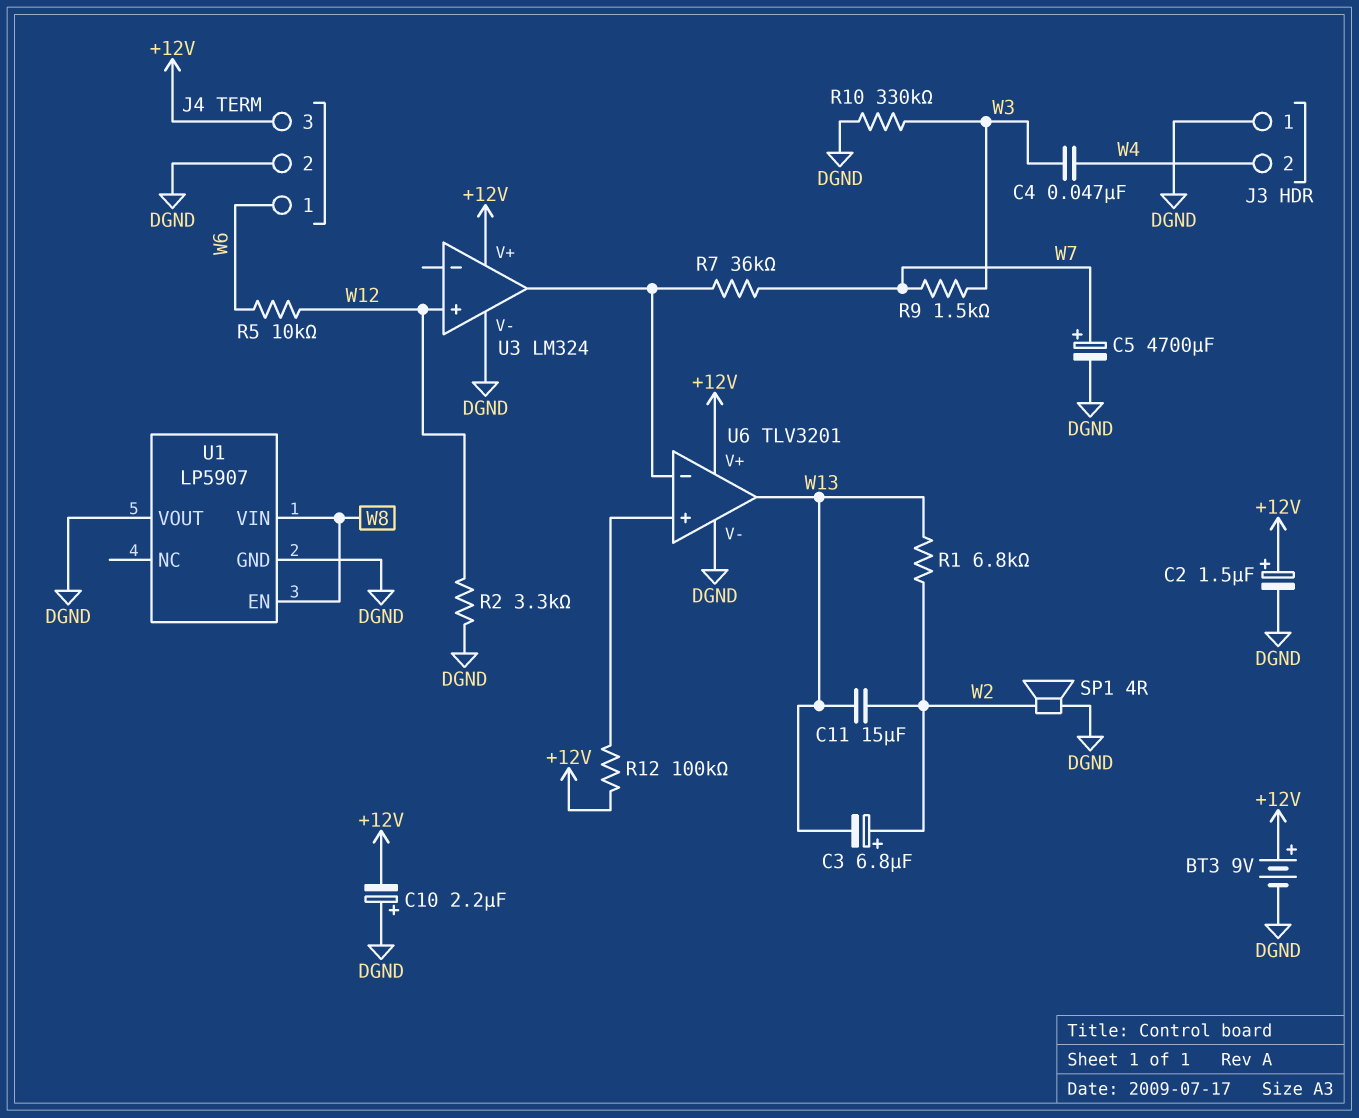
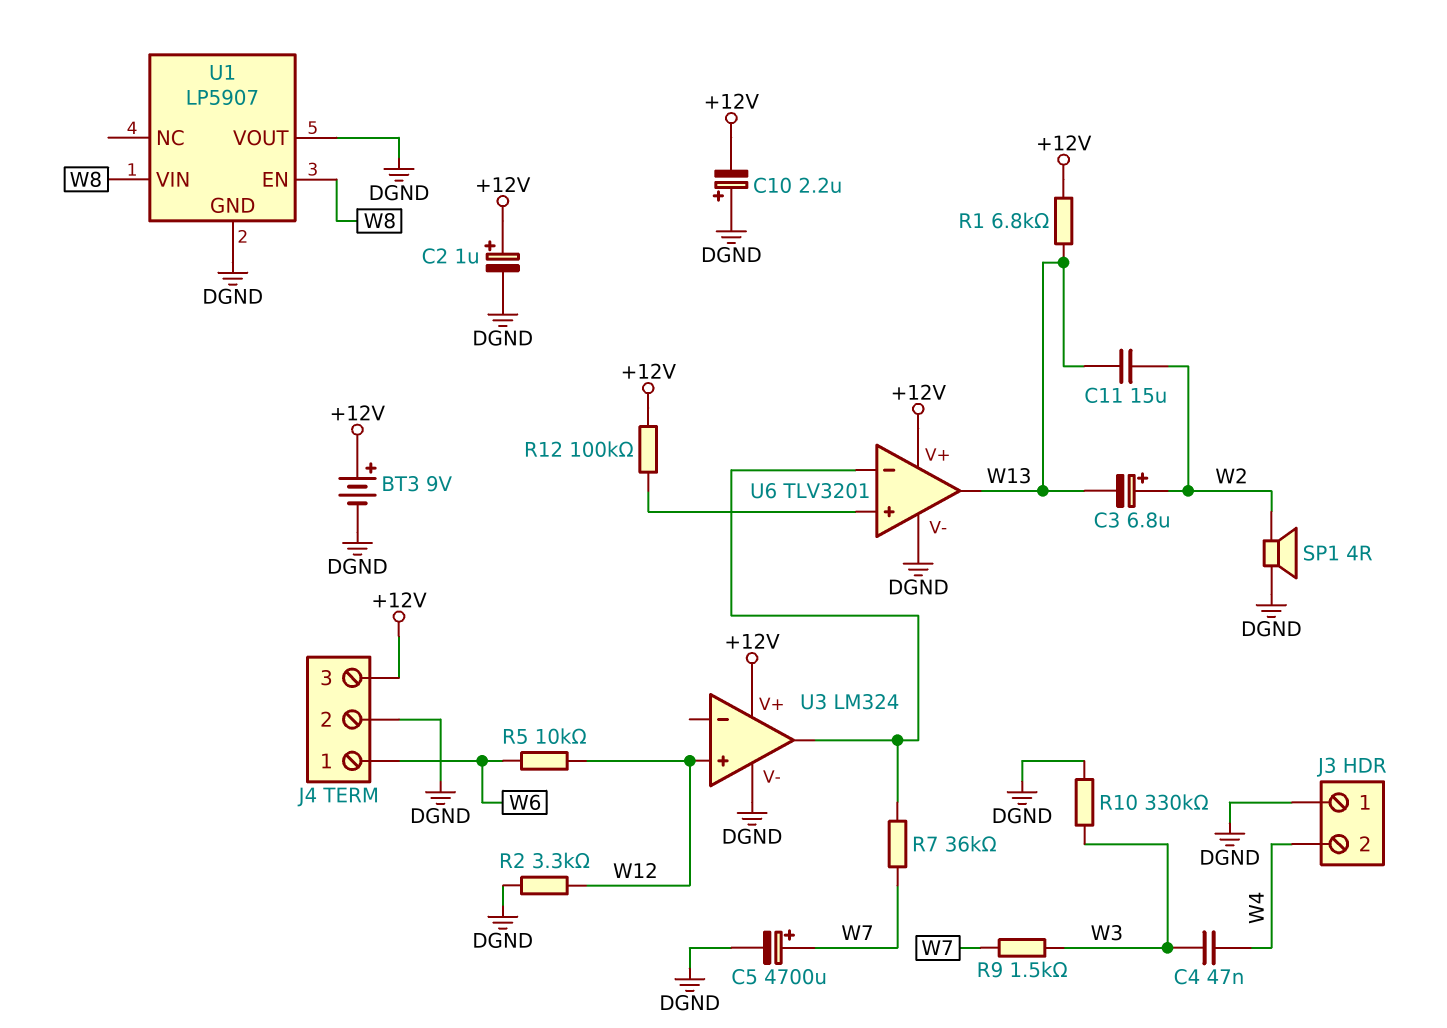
C2: 1.5uF (plus +12V, minus DGND) -> 1uF (plus +12V, minus DGND)
R1: 6.8k (W2, W13) -> 6.8k (+12V, W13)

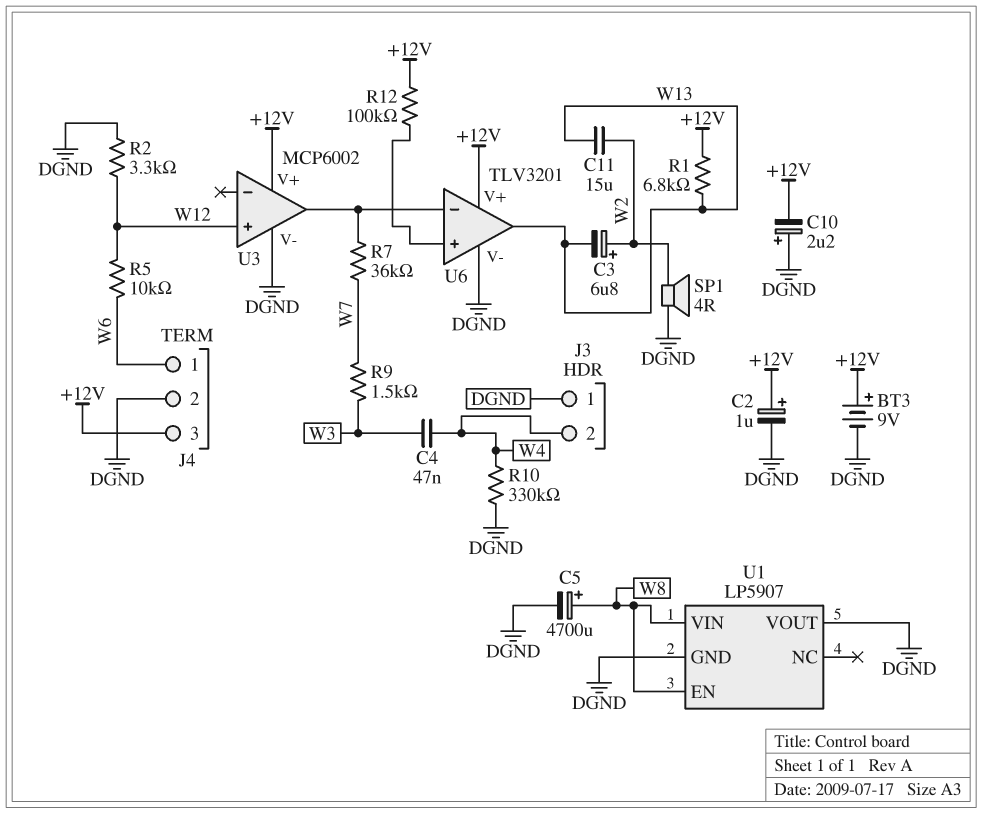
C5: 4700uF (plus W7, minus DGND) -> 4700uF (plus W8, minus DGND)
R10: 330k (DGND, W3) -> 330k (DGND, W4)
U3: LM324 -> MCP6002

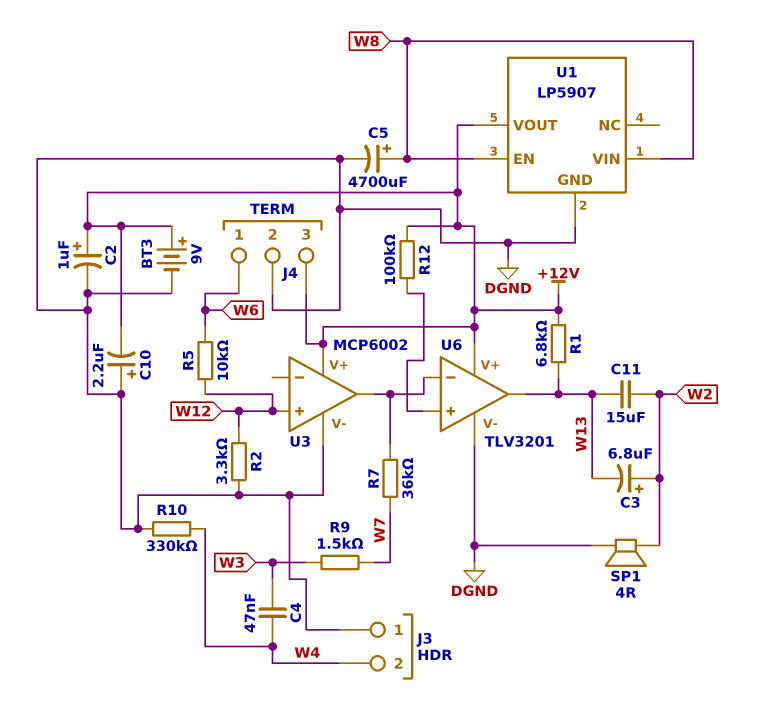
U1 pin VOUT: DGND -> +12V

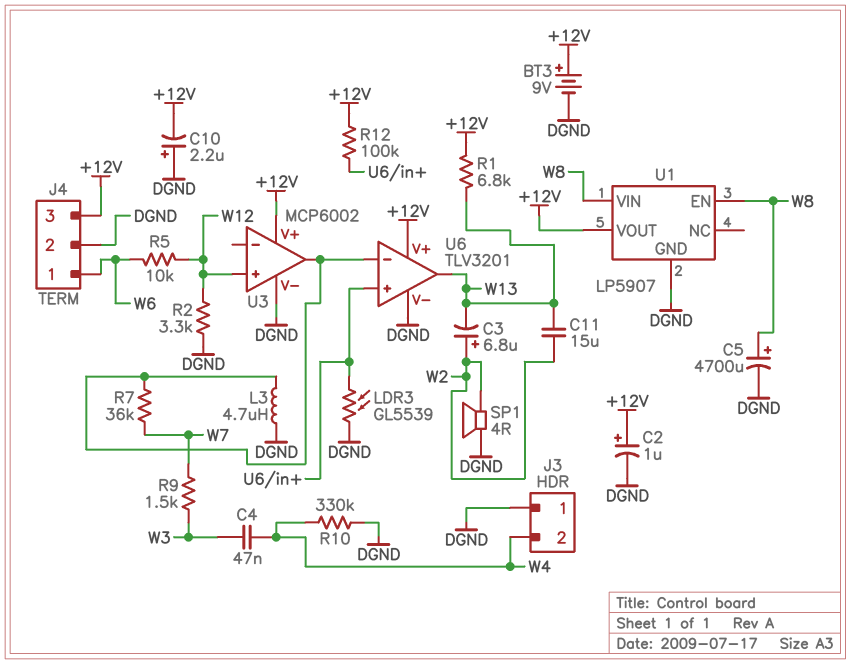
L3: none -> 4.7uH (DGND, U3/out)
LDR3: none -> GL5539 (DGND, U6/in+)

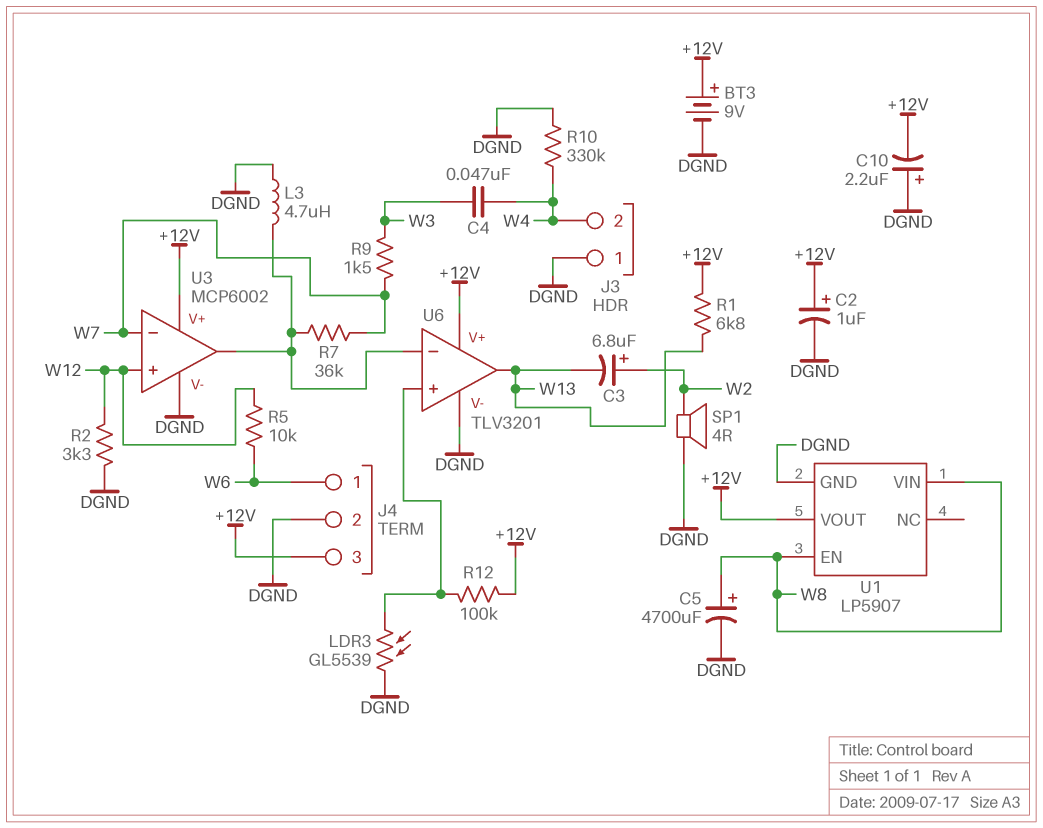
C11: 15uF (W2, W13) -> none
U3 pin in-: none -> W7

